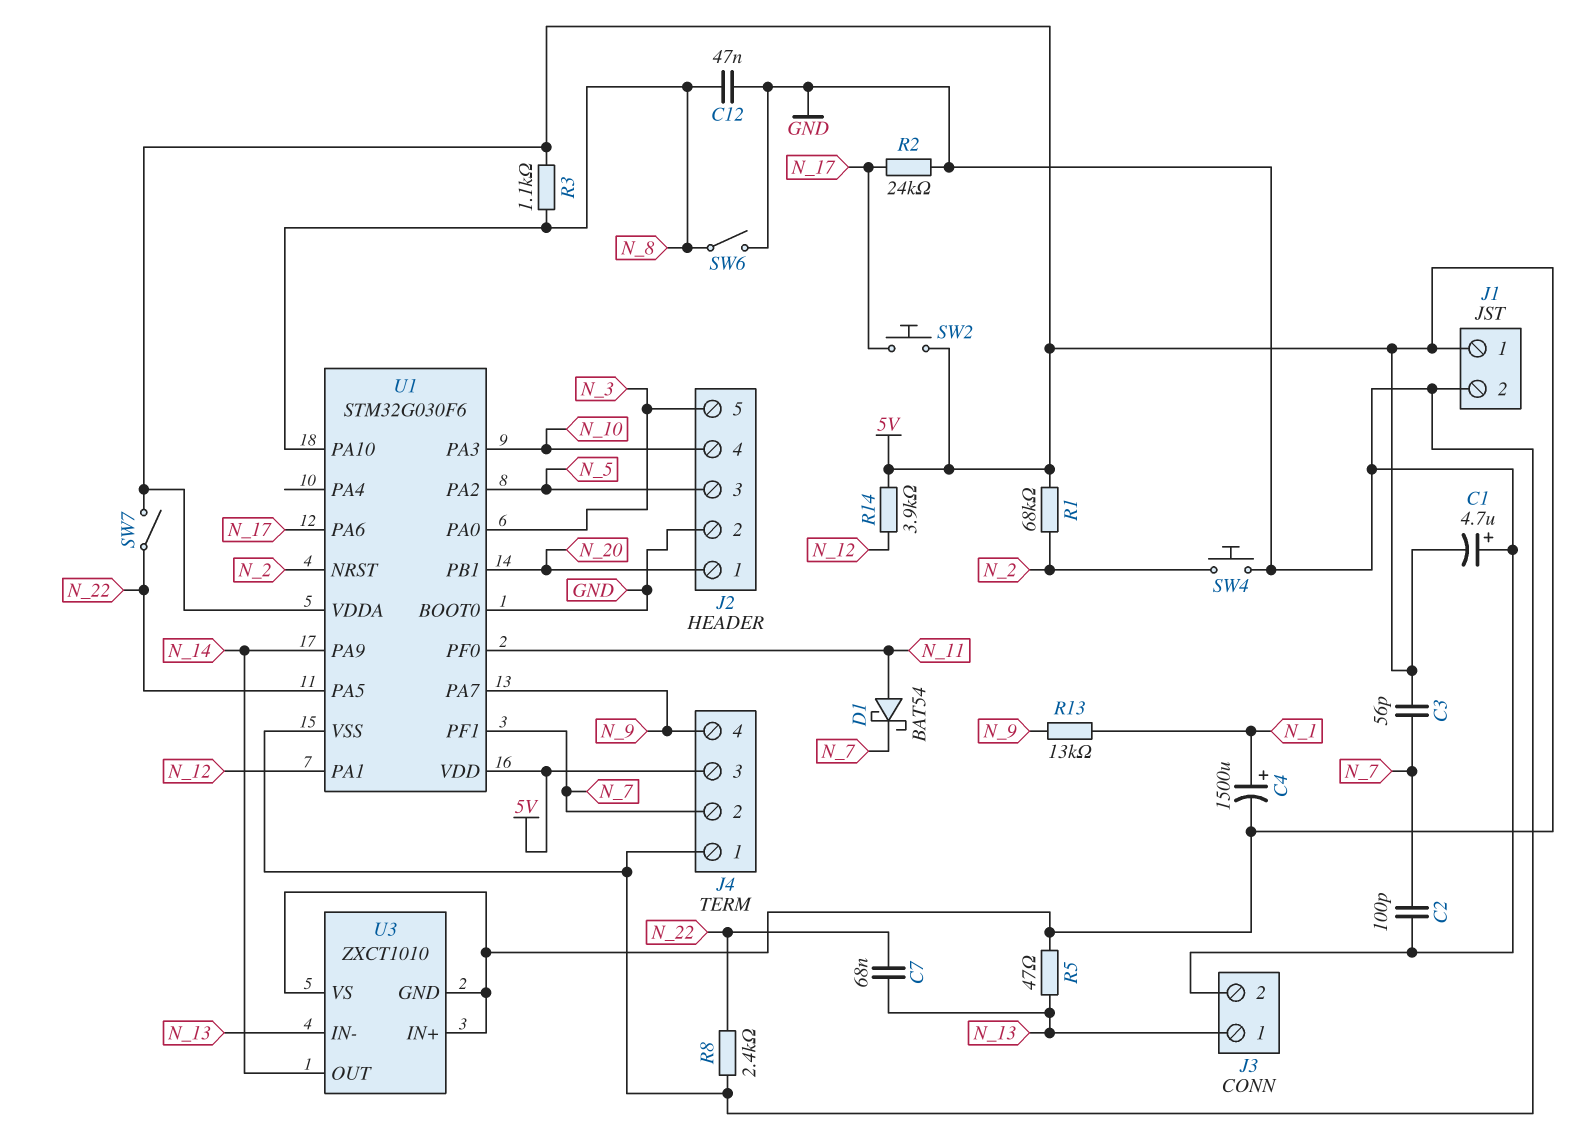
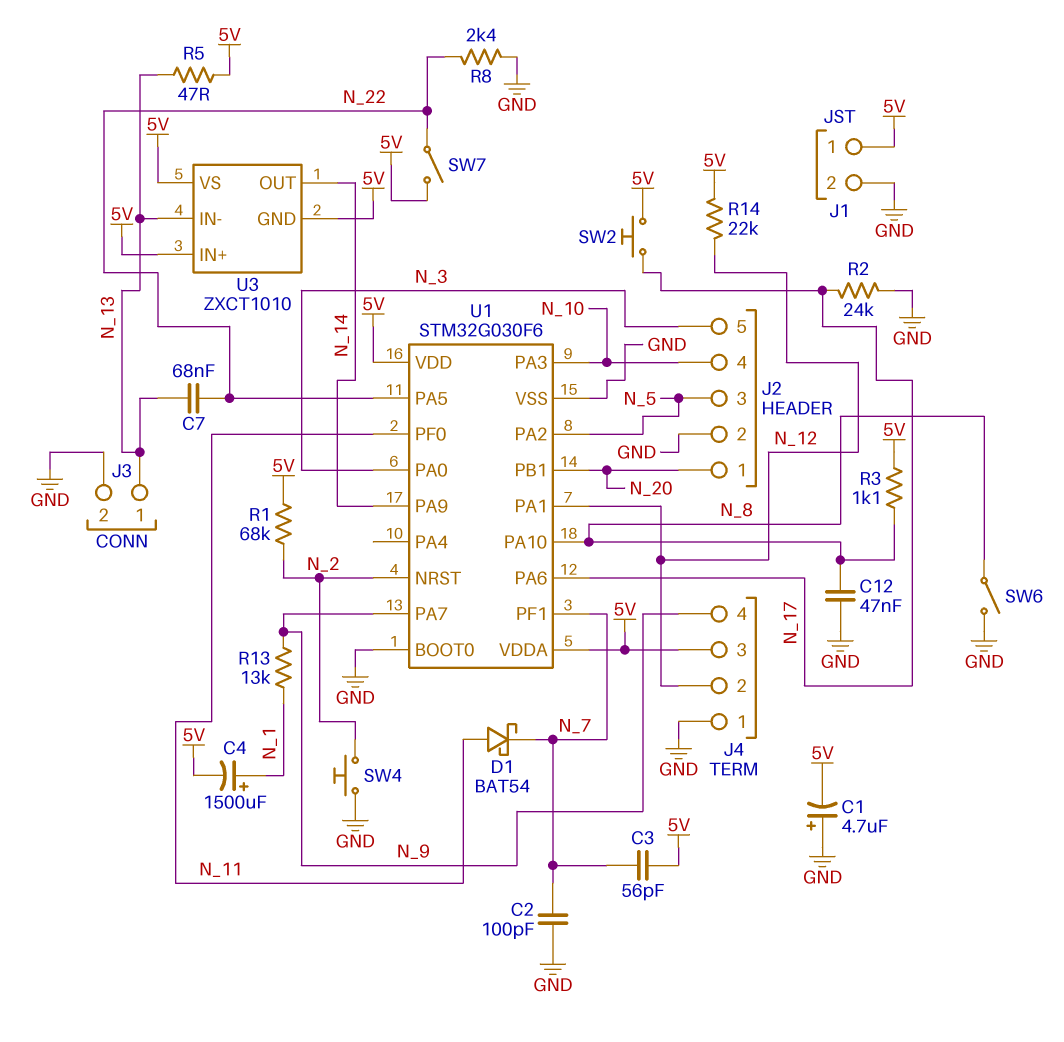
J4 pin 2: N_7 -> N_12
R14: 3.9k (5V, N_12) -> 22k (5V, N_12)

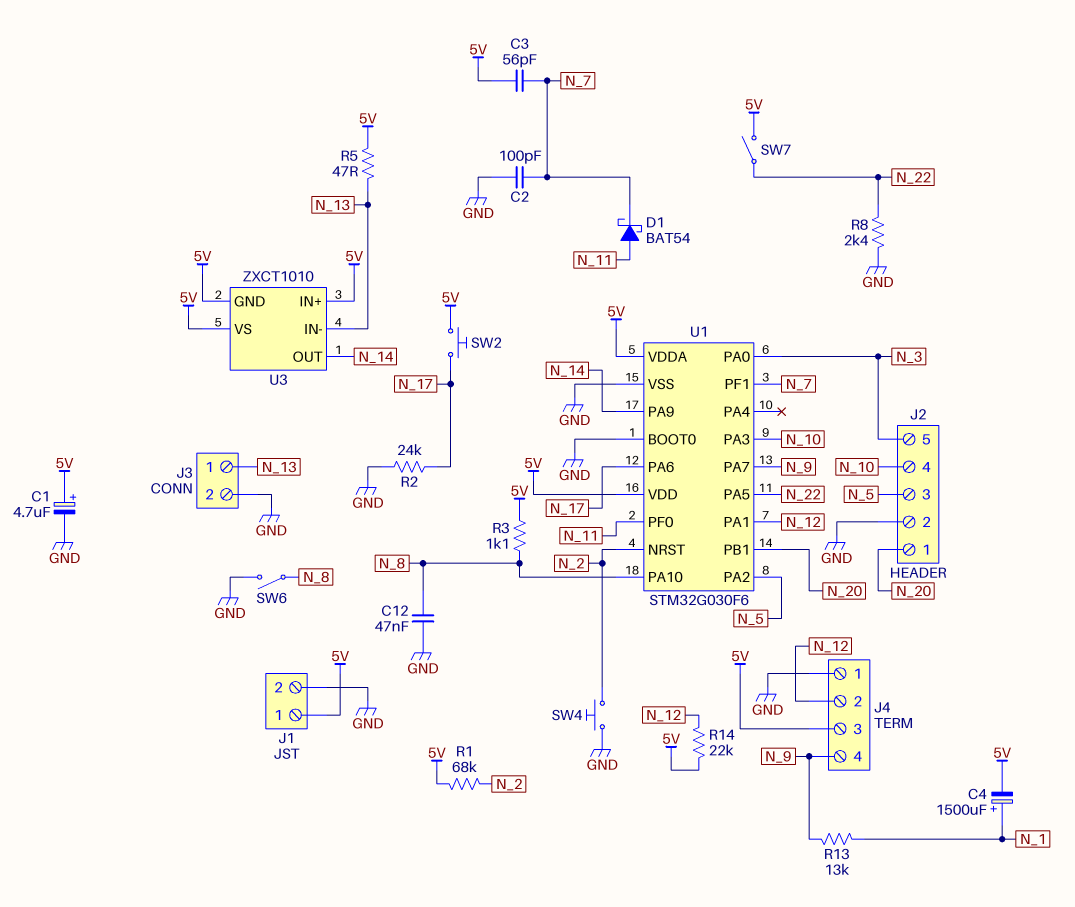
C1: 4.7uF (plus GND, minus 5V) -> 4.7uF (plus 5V, minus GND)
C7: 68nF (N_13, N_22) -> none

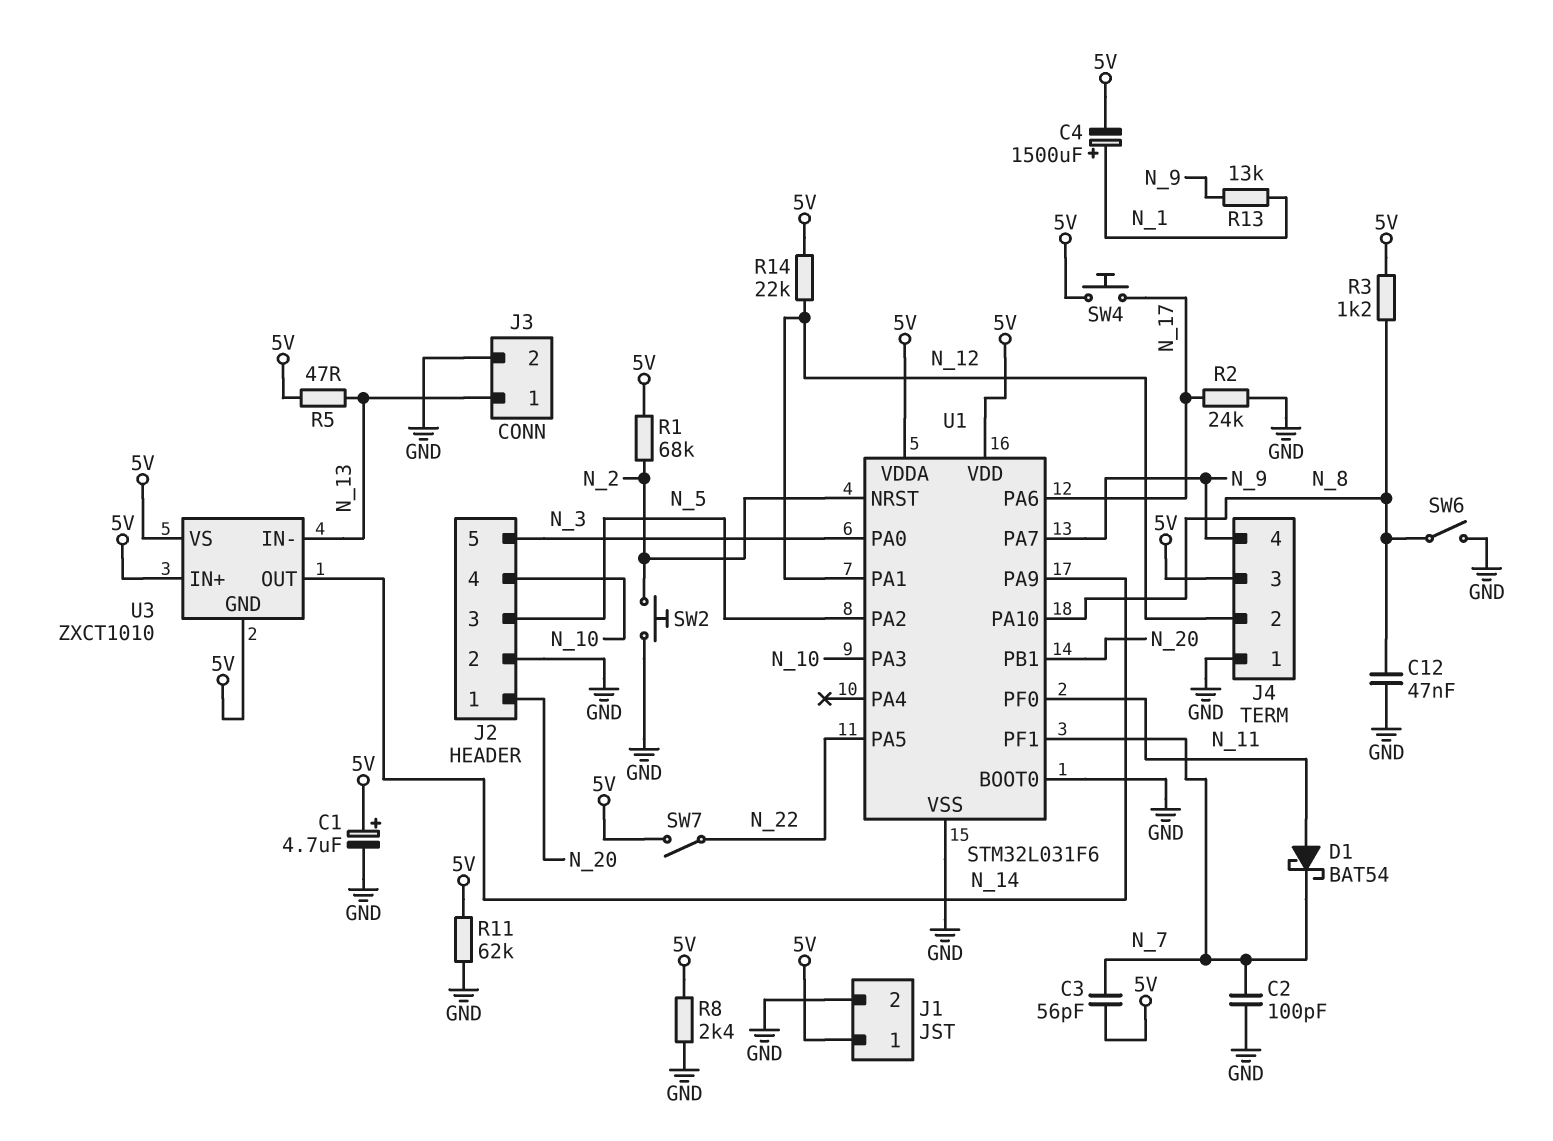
R3: 1.1k (5V, N_8) -> 1.2k (5V, N_8)
R8: 2.4k (GND, N_22) -> 2.4k (5V, GND)
R11: none -> 62k (5V, GND)
SW2: button (5V, N_17) -> button (GND, N_2)
SW4: button (GND, N_2) -> button (5V, N_17)
U1: STM32G030F6 -> STM32L031F6

